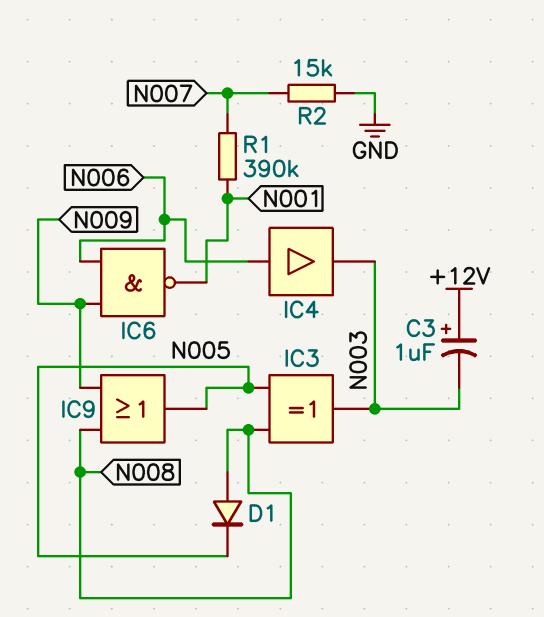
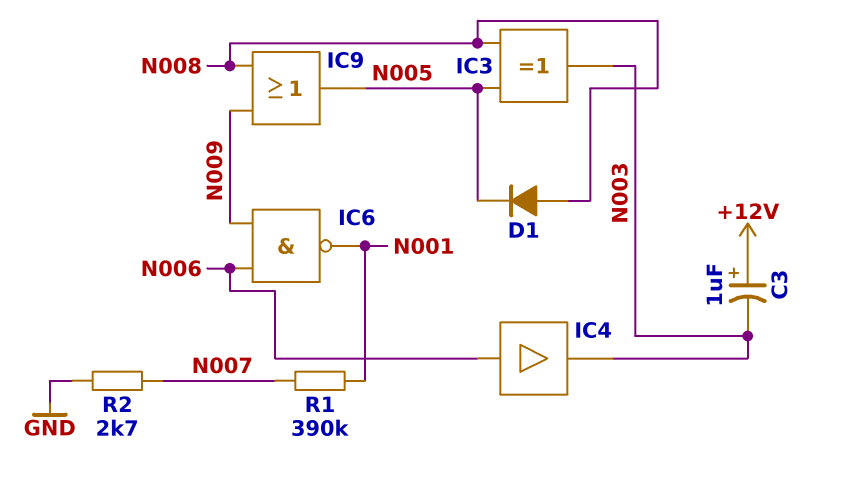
R2: 15k (GND, N007) -> 2.7k (GND, N007)

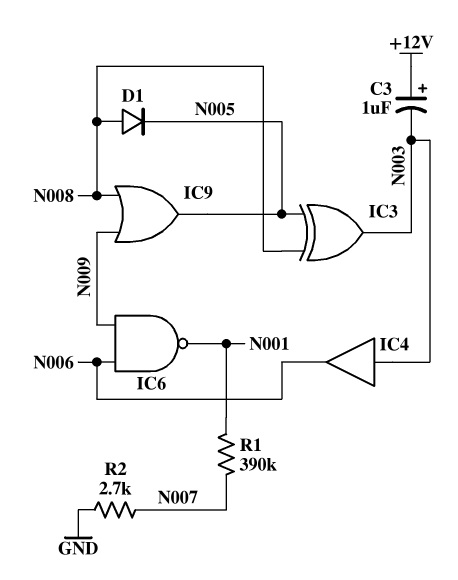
IC4: buffer (in N006, out N003) -> buffer (in N003, out N006)

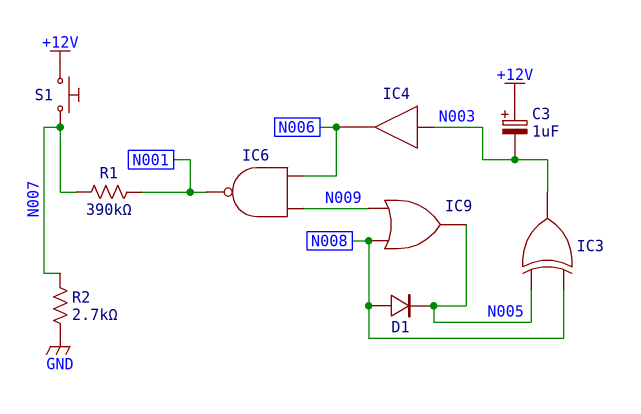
S1: none -> button (+12V, N007)

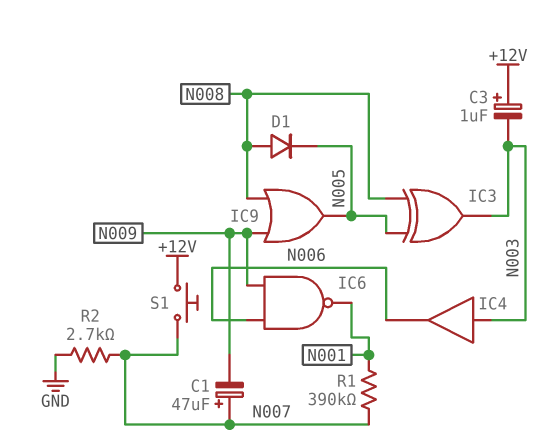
C1: none -> 47uF (plus N007, minus N009)

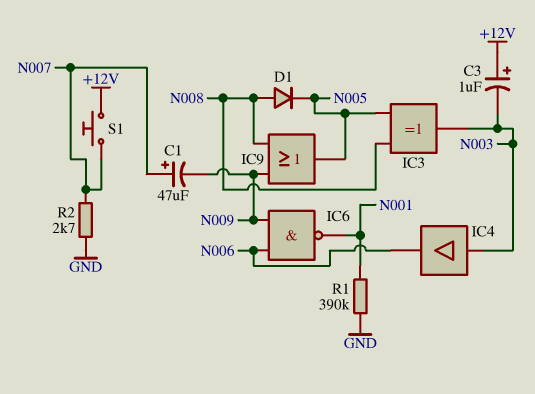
R1: 390k (N001, N007) -> 390k (GND, N001)

